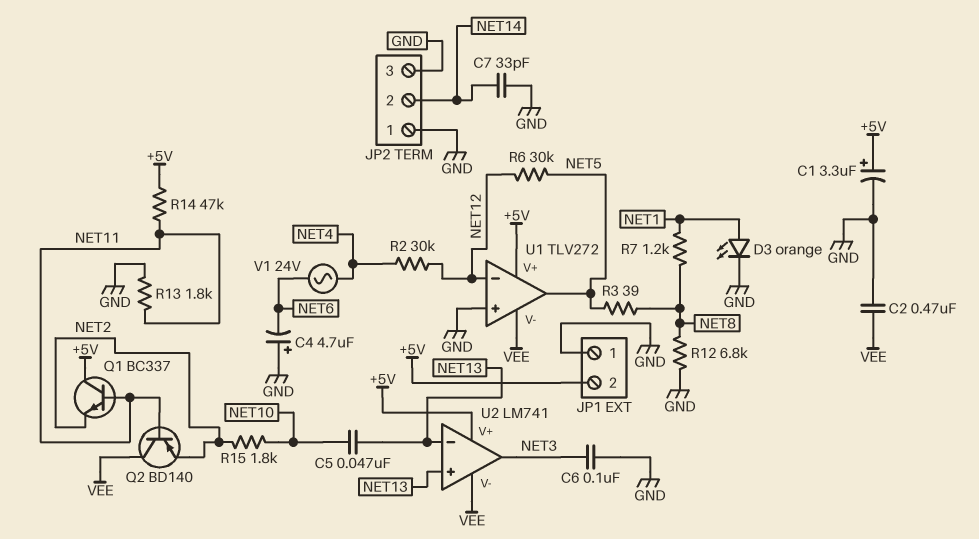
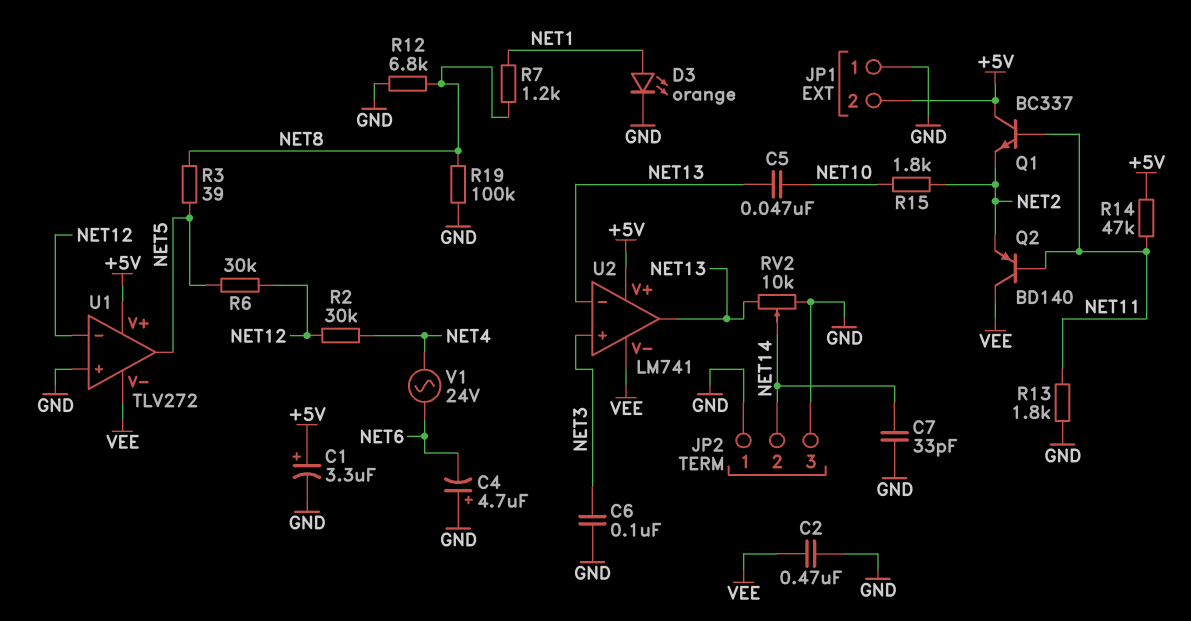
R19: none -> 100k (GND, NET8)
RV2: none -> 10k (GND, NET13, wiper NET14)
U2 pin in+: NET13 -> NET3
U2 pin out: NET3 -> NET13

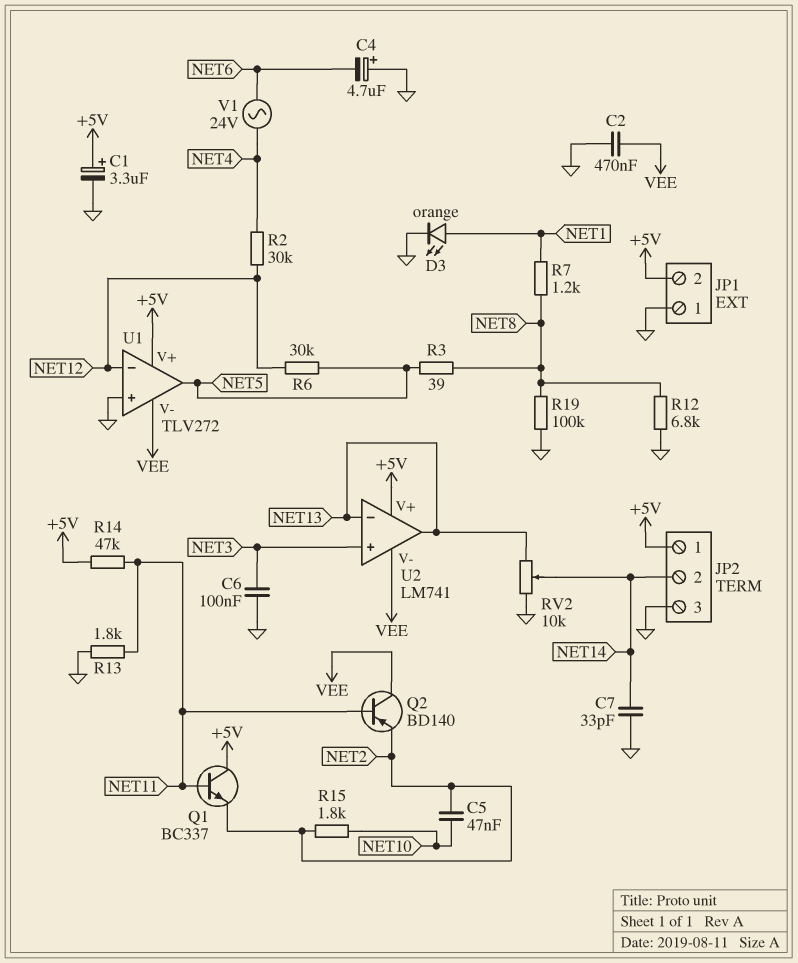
C5: 47nF (NET10, NET13) -> 47nF (NET2, NET10)
JP2 pin 1: GND -> +5V

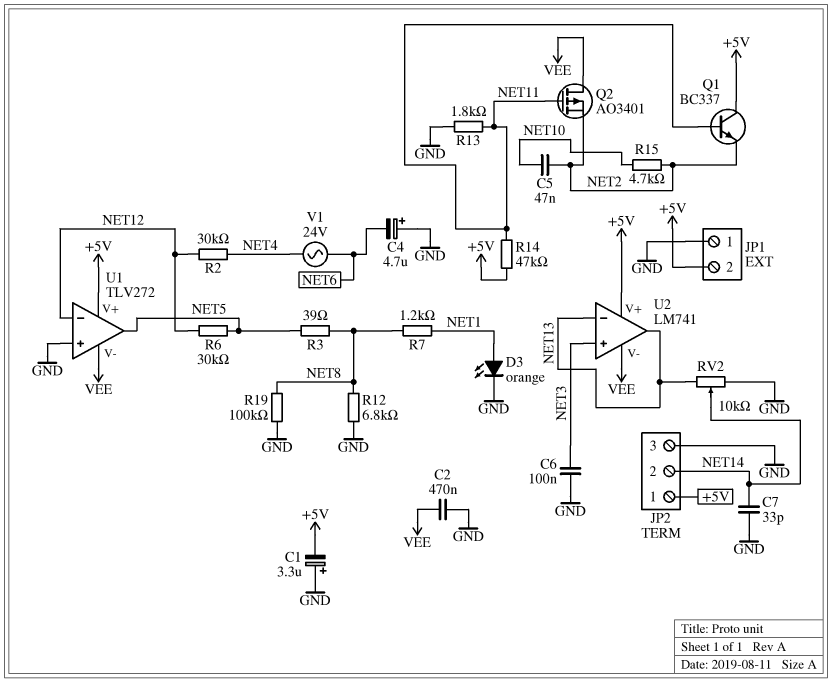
C1: 3.3uF (plus +5V, minus GND) -> 3.3uF (plus GND, minus +5V)
Q2: PNP BD140 (B NET11, C VEE, E NET2) -> PMOS AO3401 (G NET11, D VEE, S NET2)
R15: 1.8k (NET2, NET10) -> 4.7k (NET2, NET10)

